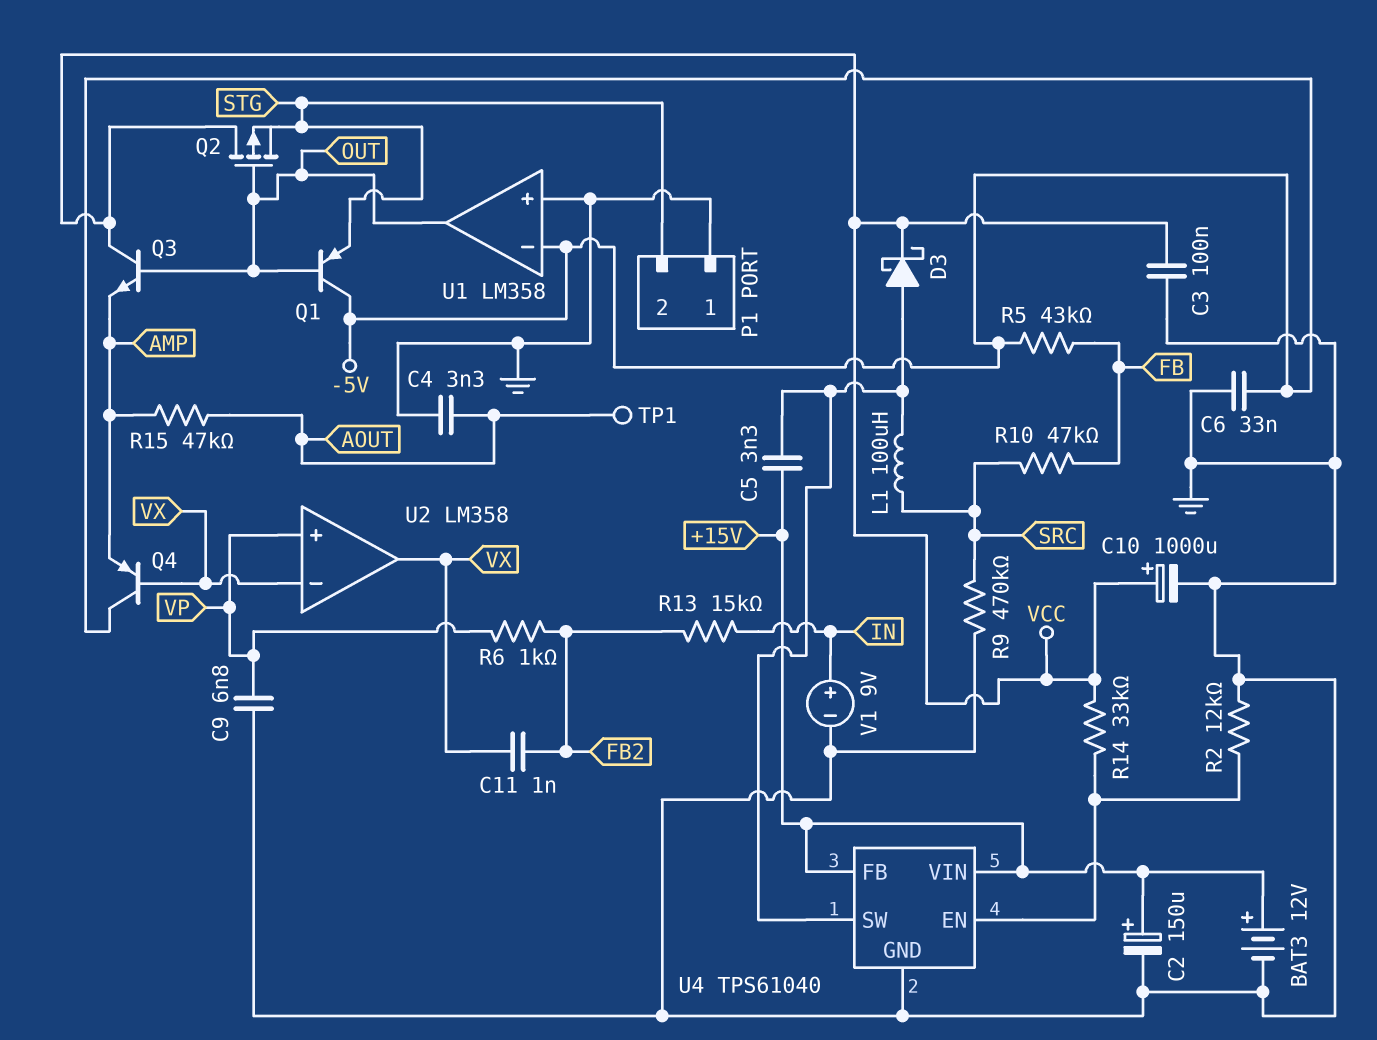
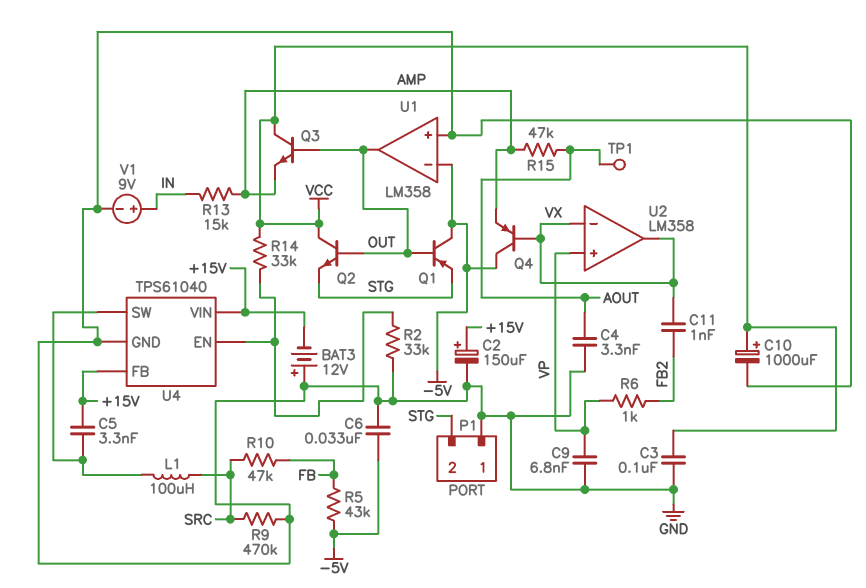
BAT3: 12V (plus +15V, minus GND) -> 12V (plus GND, minus +15V)
D3: schottky (A U4/SW, K VCC) -> none
Q2: PMOS (G OUT, D VCC, S STG) -> NPN (B OUT, C VCC, E STG)
R2: 12k (GND, U4/EN) -> 33k (GND, U4/EN)
R13: 15k (FB2, IN) -> 15k (AMP, IN)

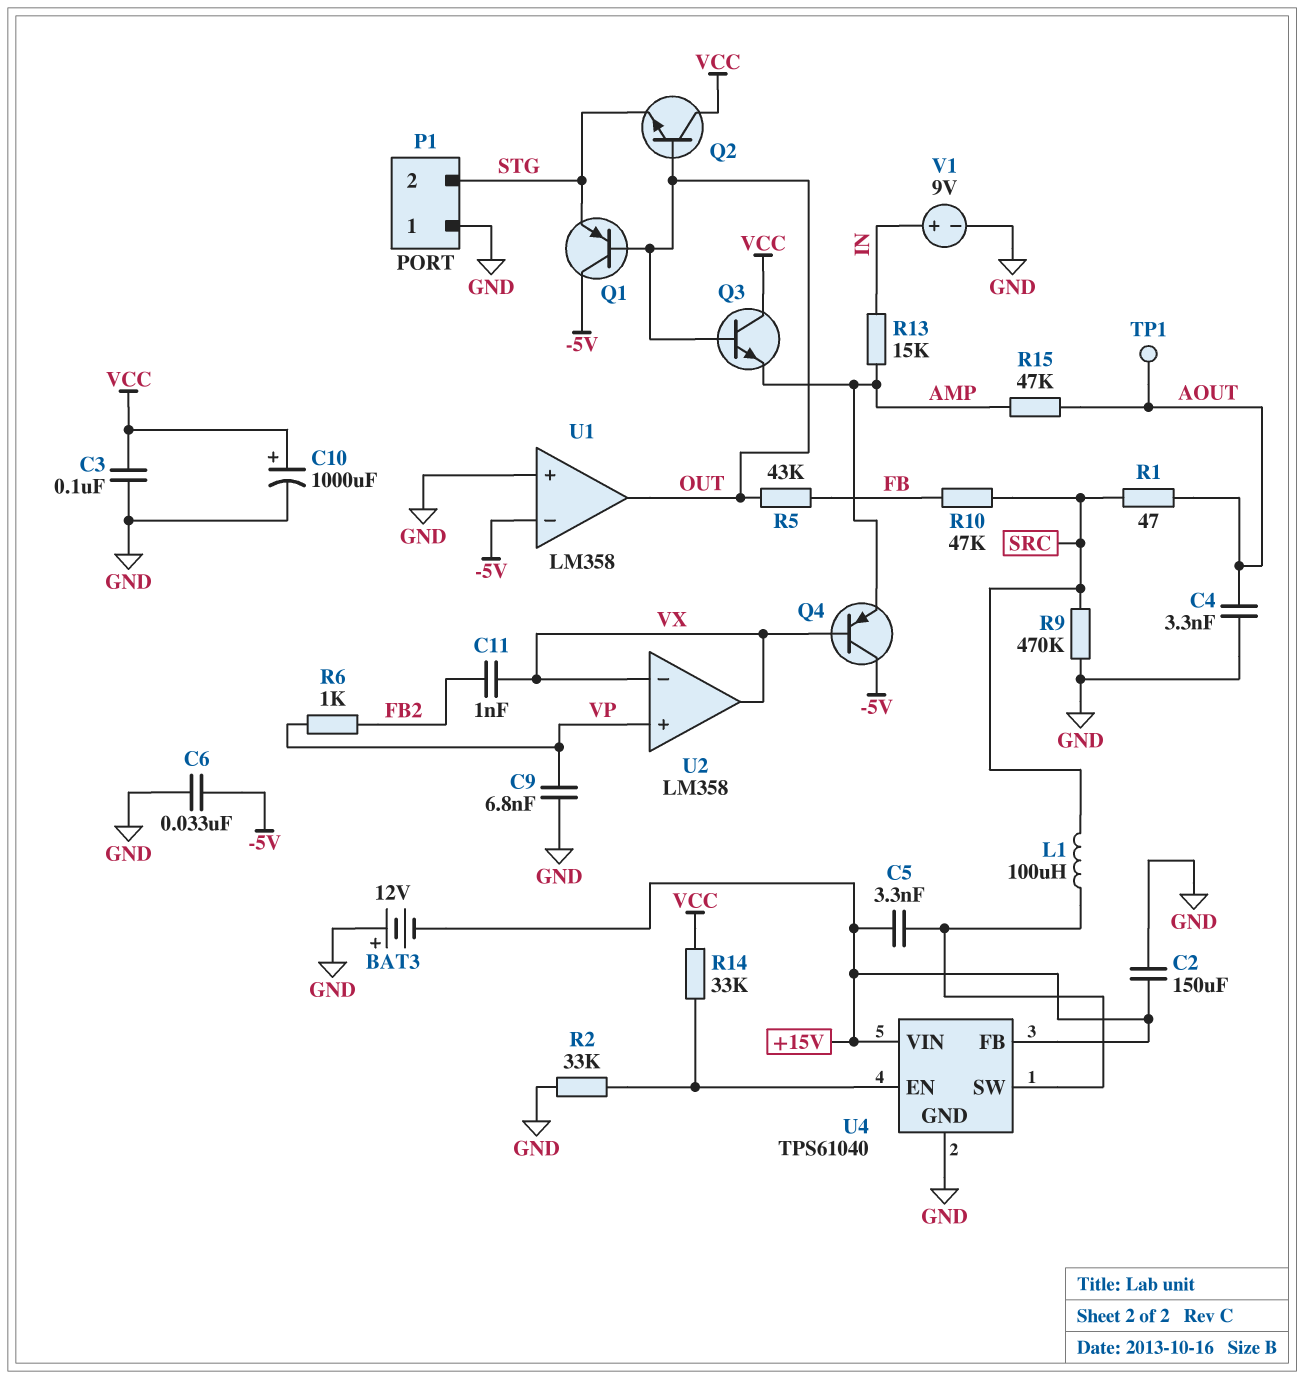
C2: 150uF (plus +15V, minus GND) -> 150uF (+15V, GND)
R1: none -> 47 (AOUT, SRC)
R5: 43k (-5V, FB) -> 43k (FB, OUT)

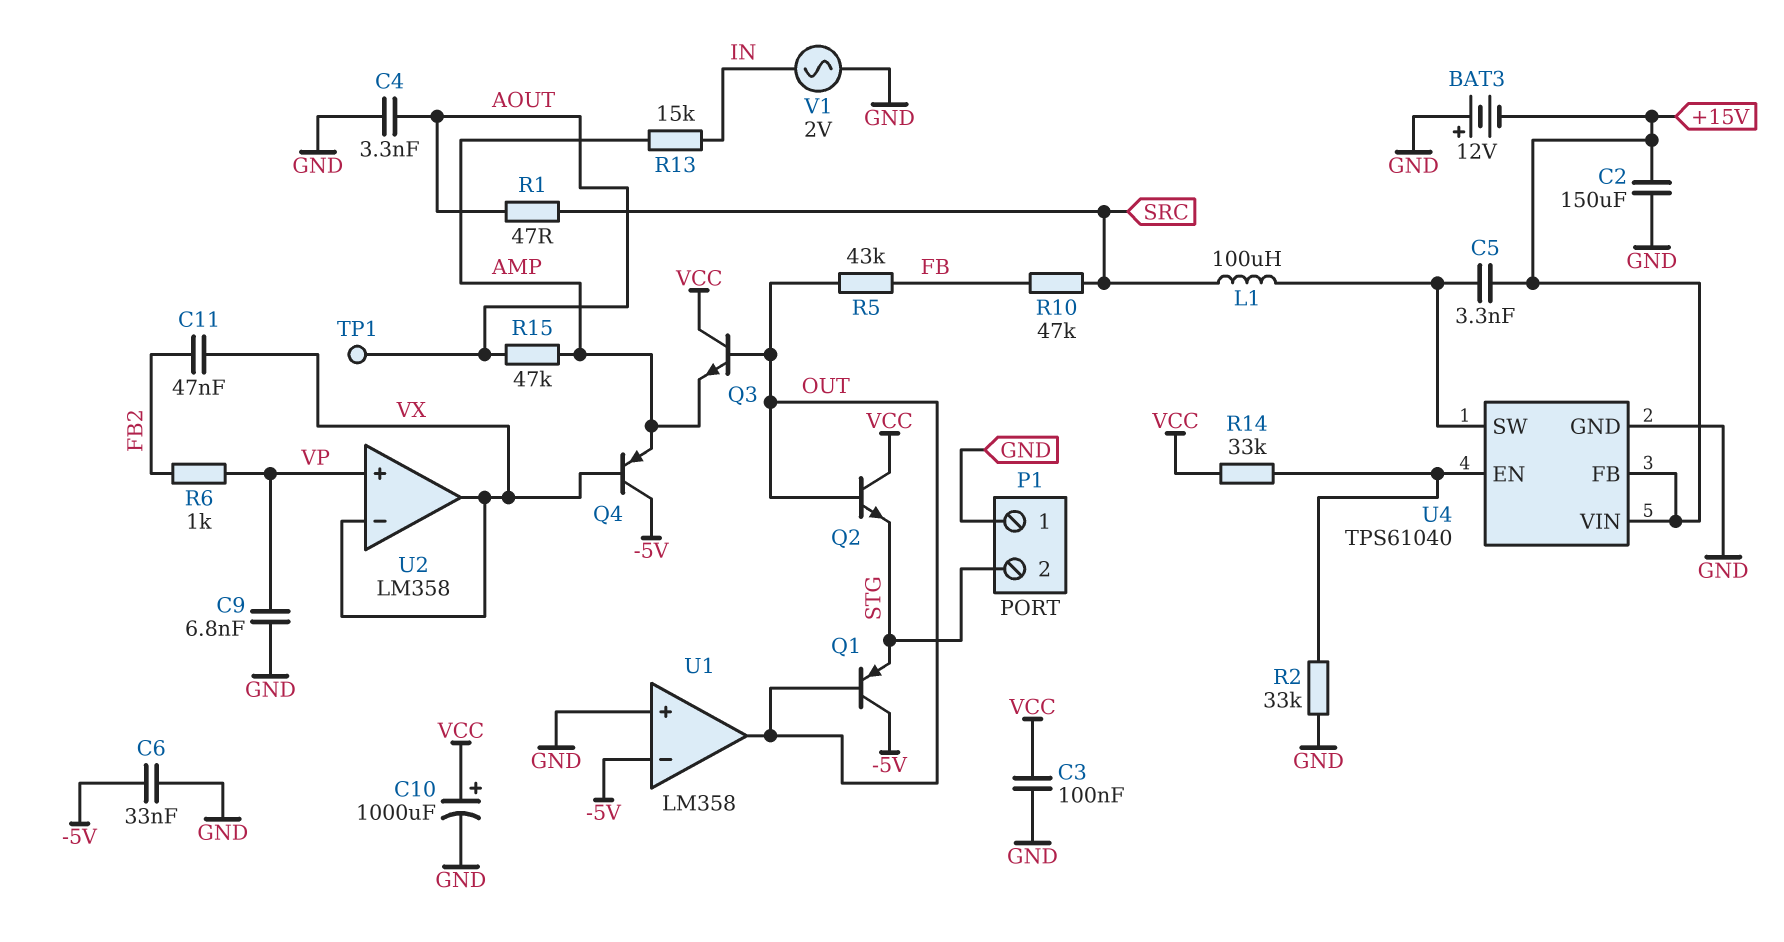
C11: 1nF (FB2, VX) -> 47nF (FB2, VX)
R9: 470k (GND, SRC) -> none
V1: 9V (plus IN, minus GND) -> AC 2V (GND, IN)

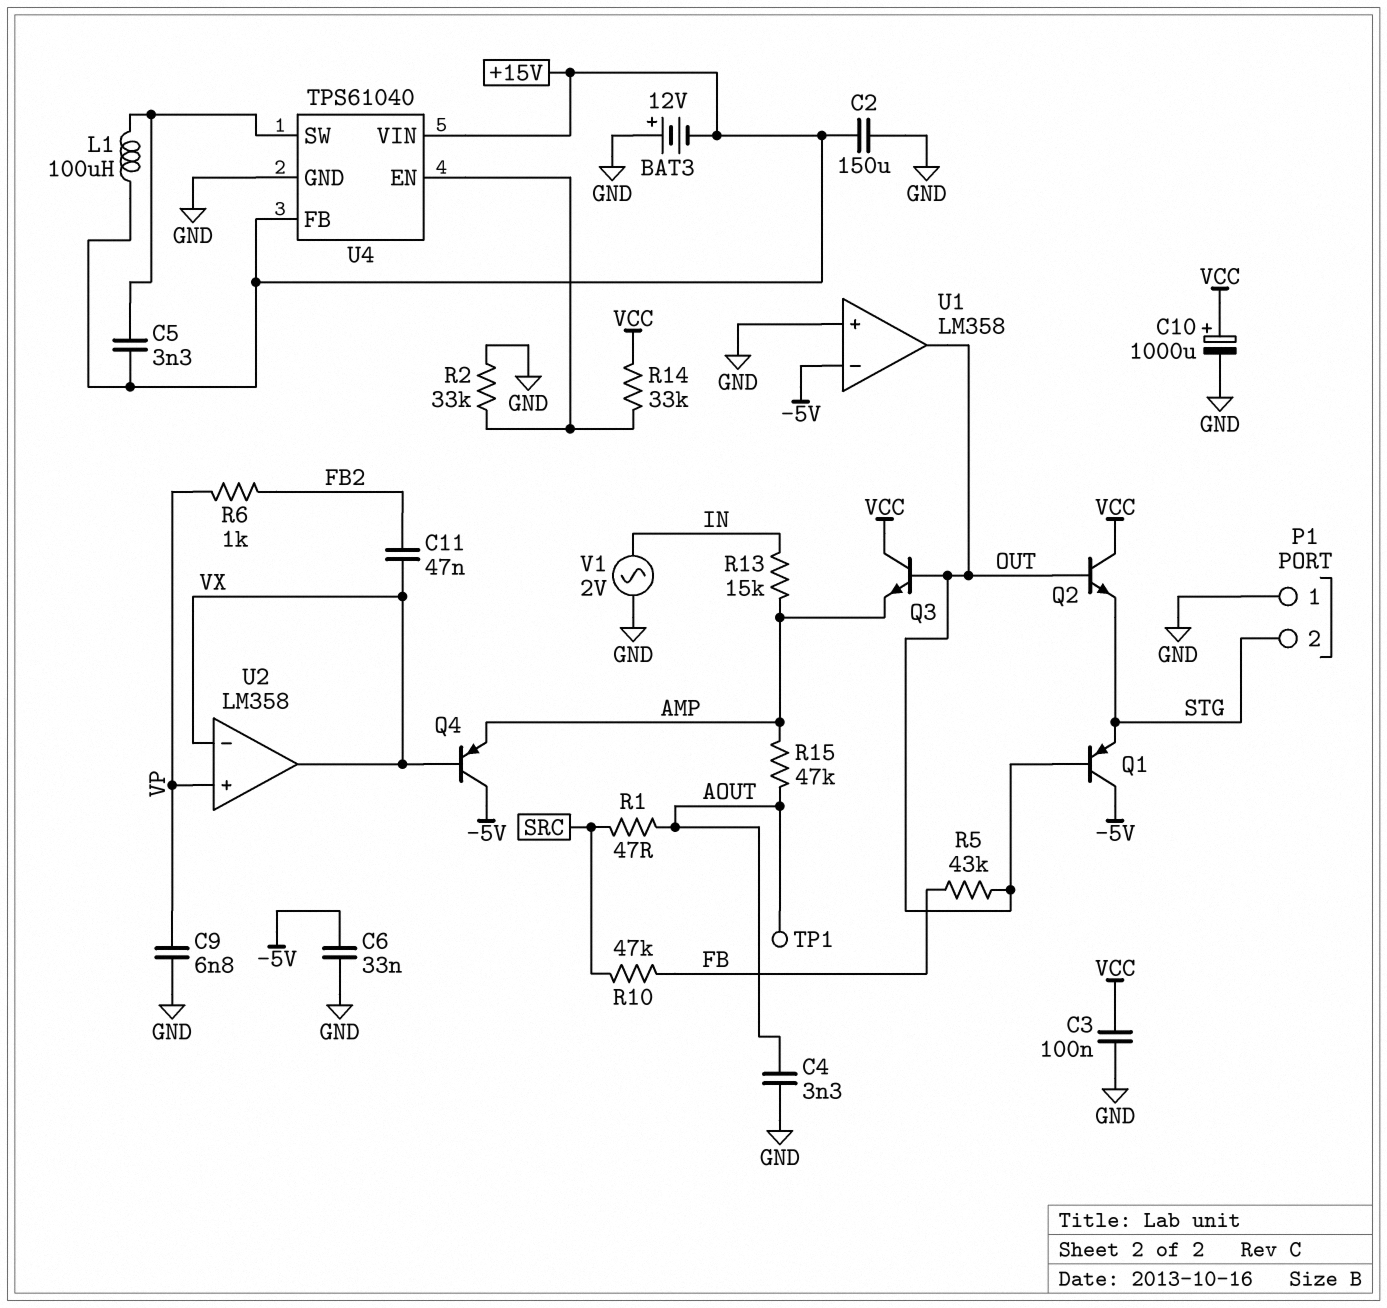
L1: 100uH (SRC, U4/SW) -> 100uH (+15V, U4/SW)

